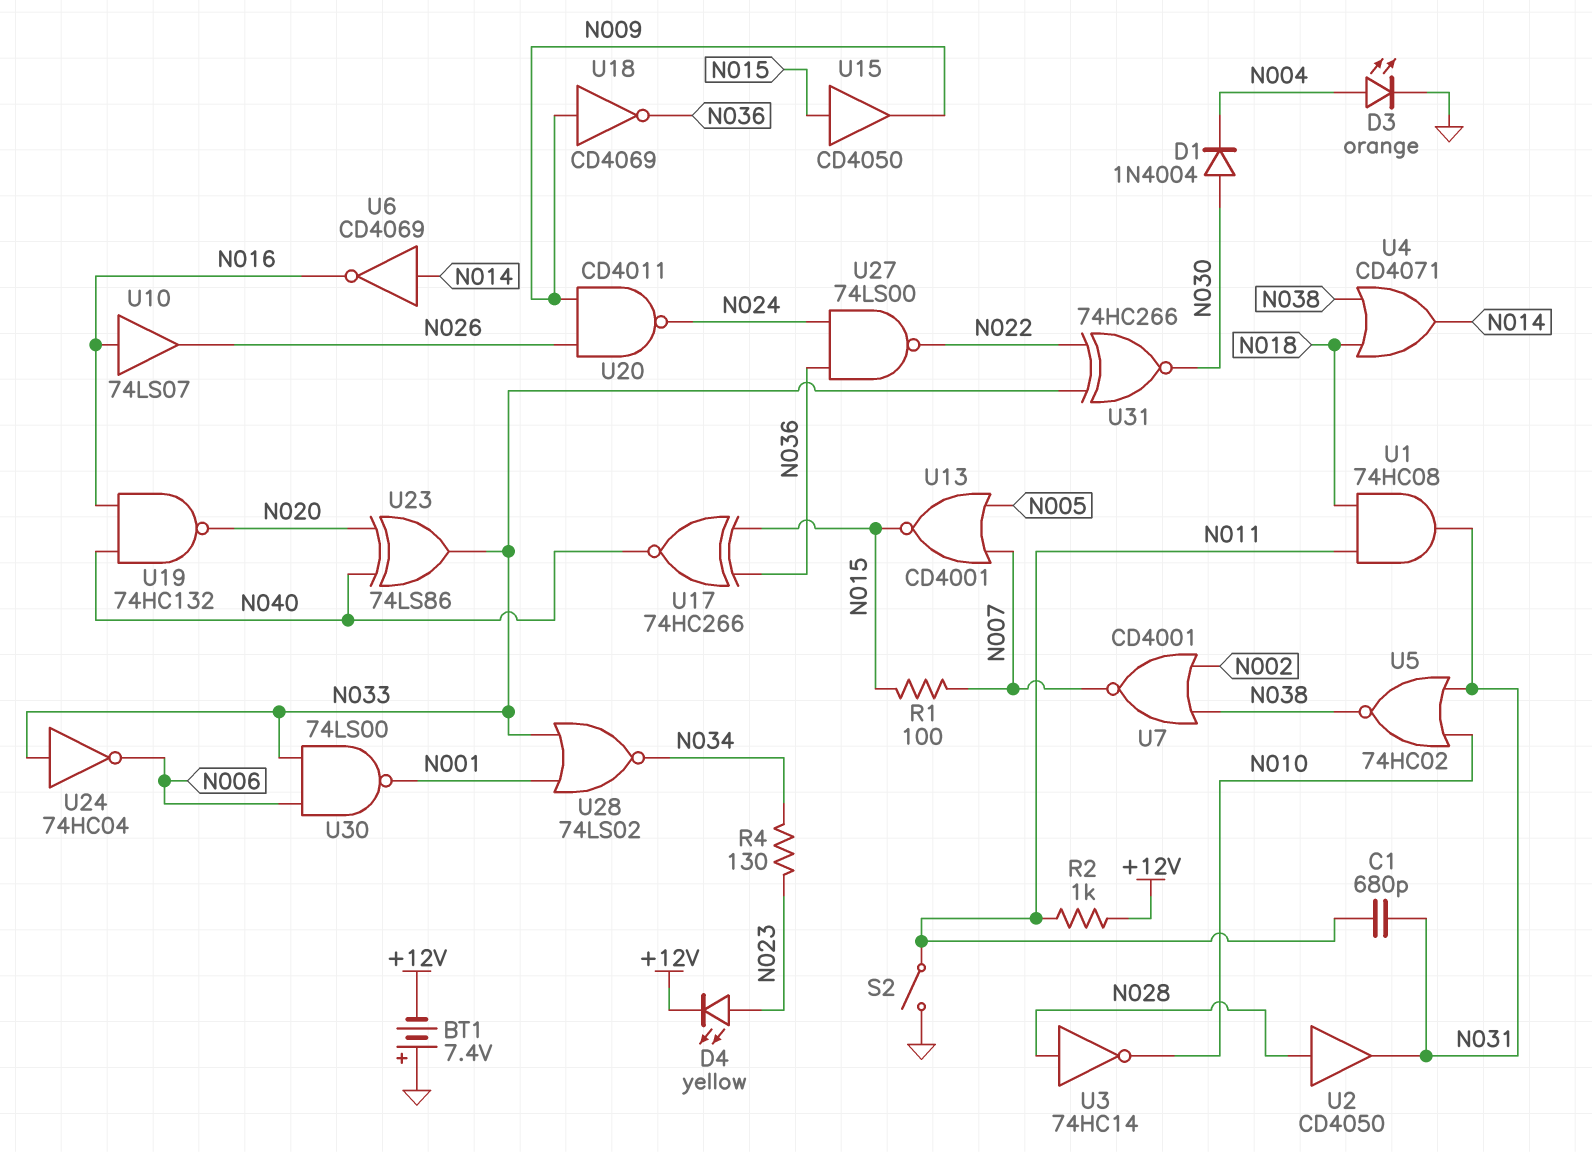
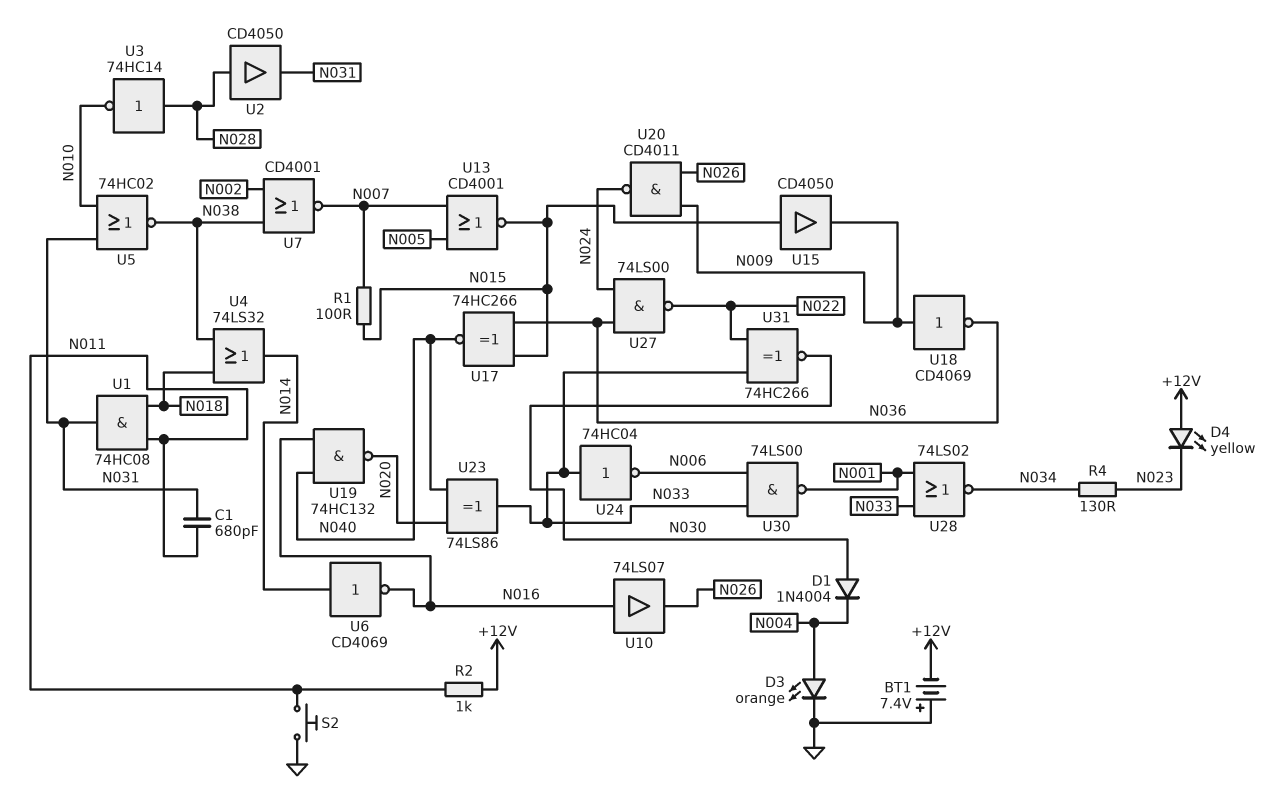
D4: LED yellow (A N023, K +12V) -> LED yellow (A +12V, K N023)
S2: switch (GND, N011) -> button (GND, N011)
U4: OR CD4071 (in N018, in N038, out N014) -> OR 74LS32 (in N018, in N038, out N014)

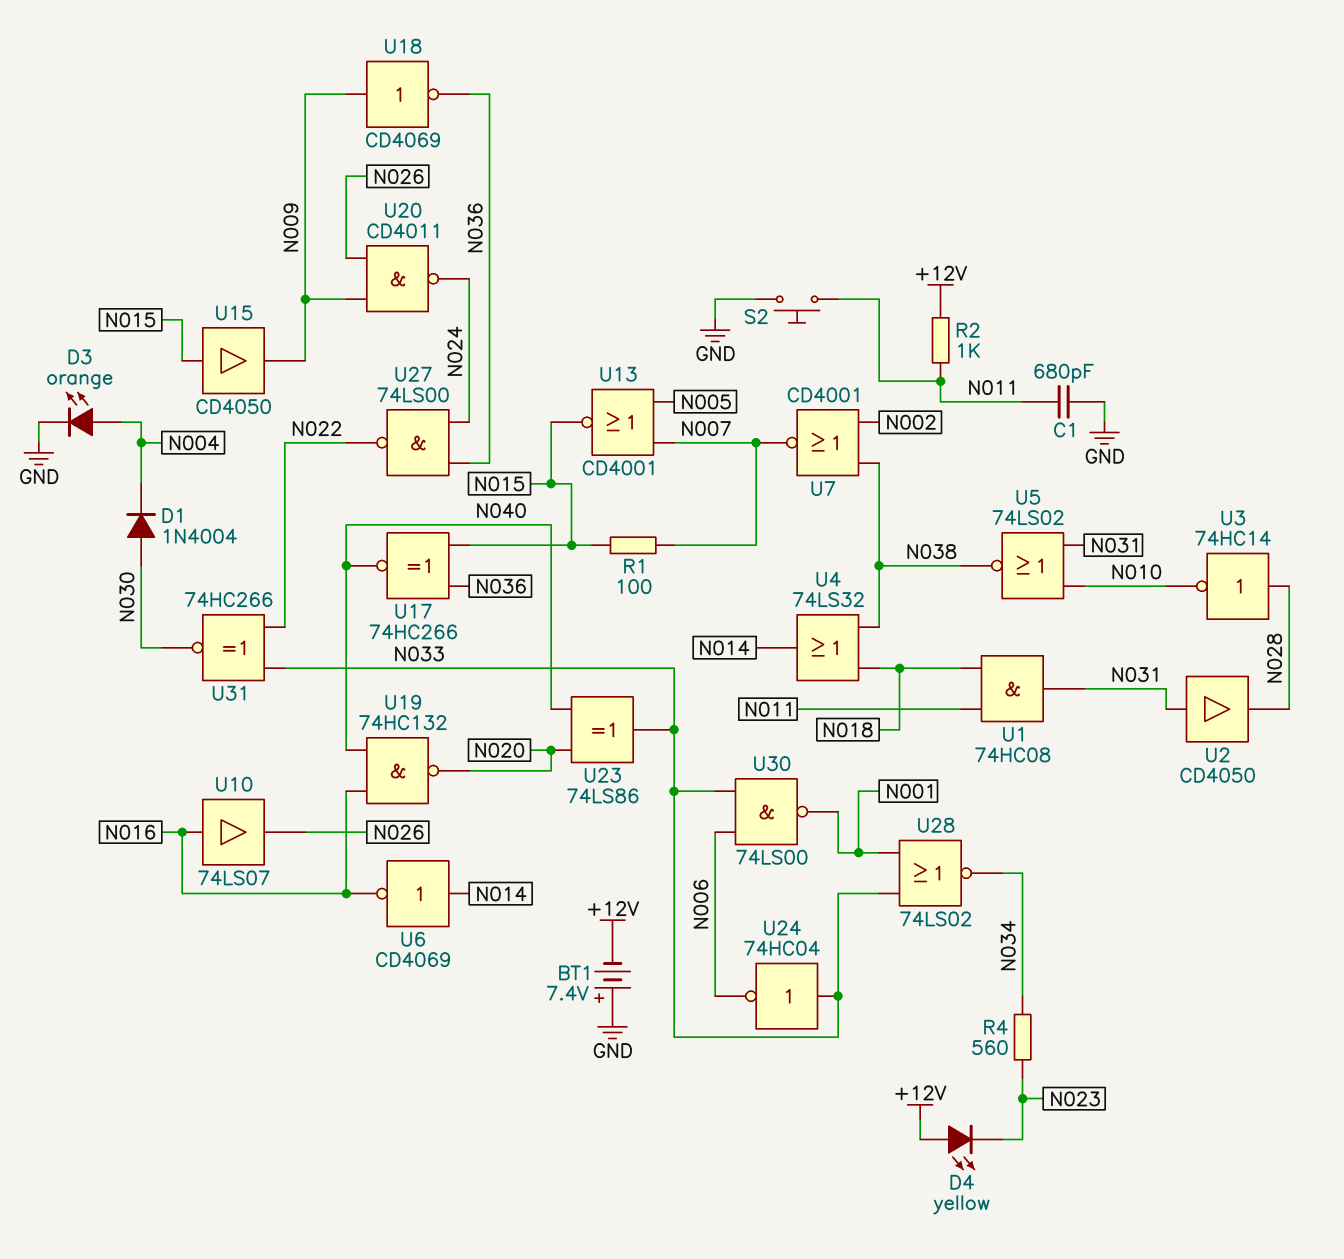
C1: 680pF (N011, N031) -> 680pF (GND, N011)
R4: 130 (N023, N034) -> 560 (N023, N034)
U2: buffer CD4050 (in N028, out N031) -> buffer CD4050 (in N031, out N028)
U5: NOR 74HC02 (in N010, in N031, out N038) -> NOR 74LS02 (in N010, in N031, out N038)

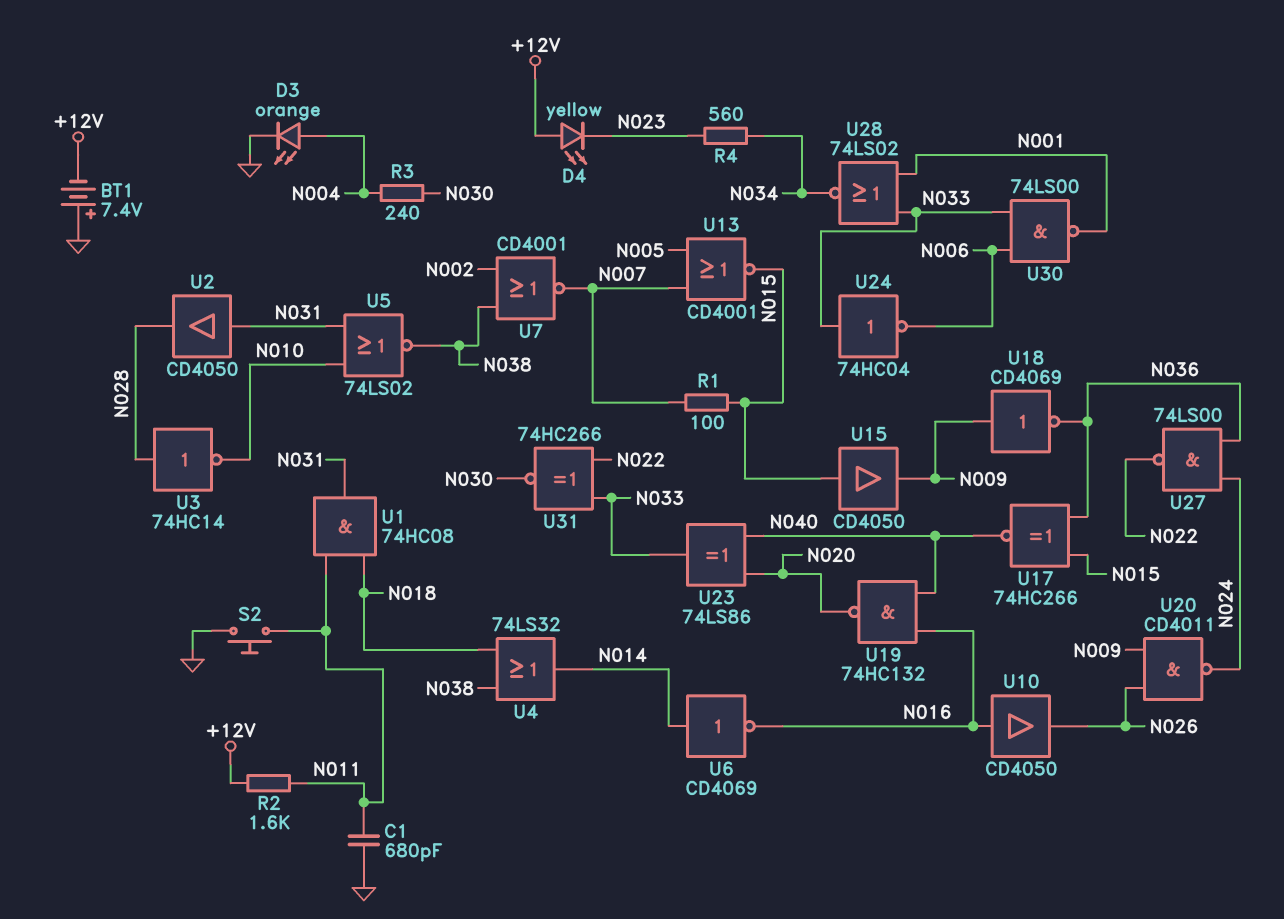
D1: diode 1N4004 (A N030, K N004) -> none
R2: 1k (+12V, N011) -> 1.6k (+12V, N011)
R3: none -> 240 (N004, N030)
U10: buffer 74LS07 (in N016, out N026) -> buffer CD4050 (in N016, out N026)

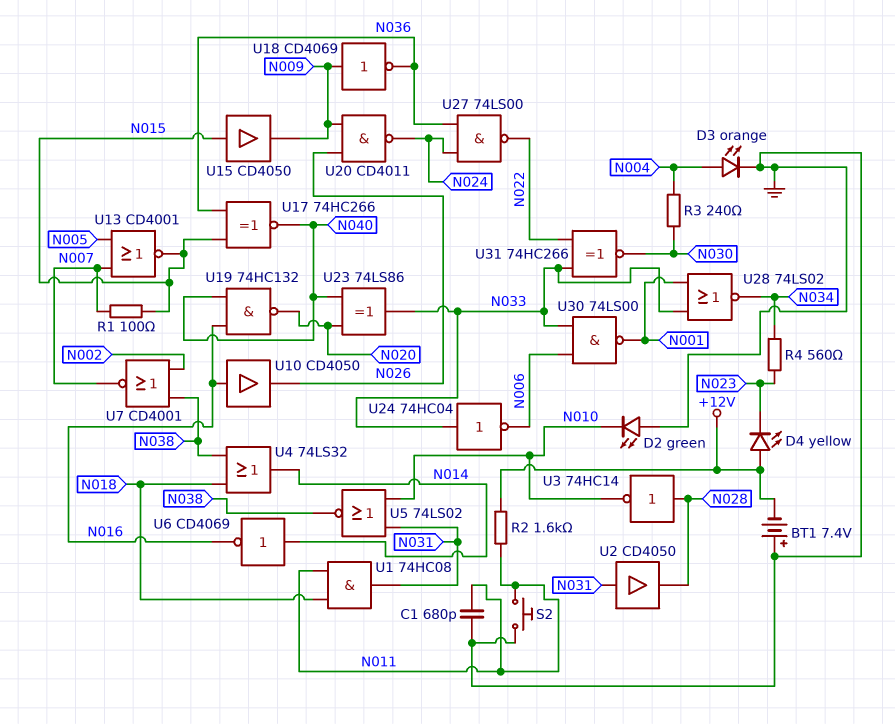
D2: none -> LED green (A GND, K N010)

